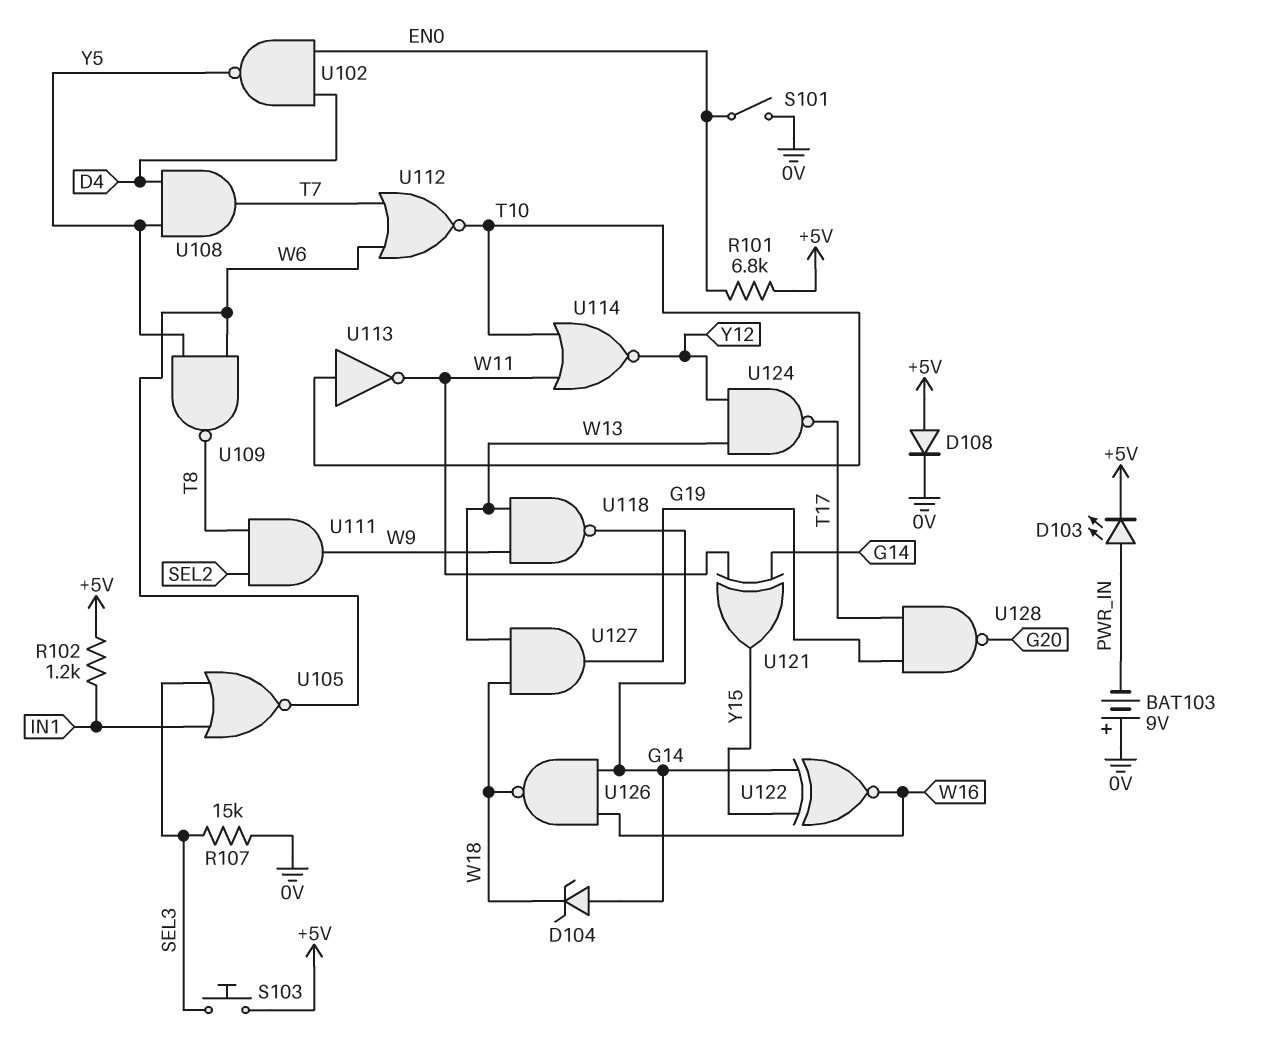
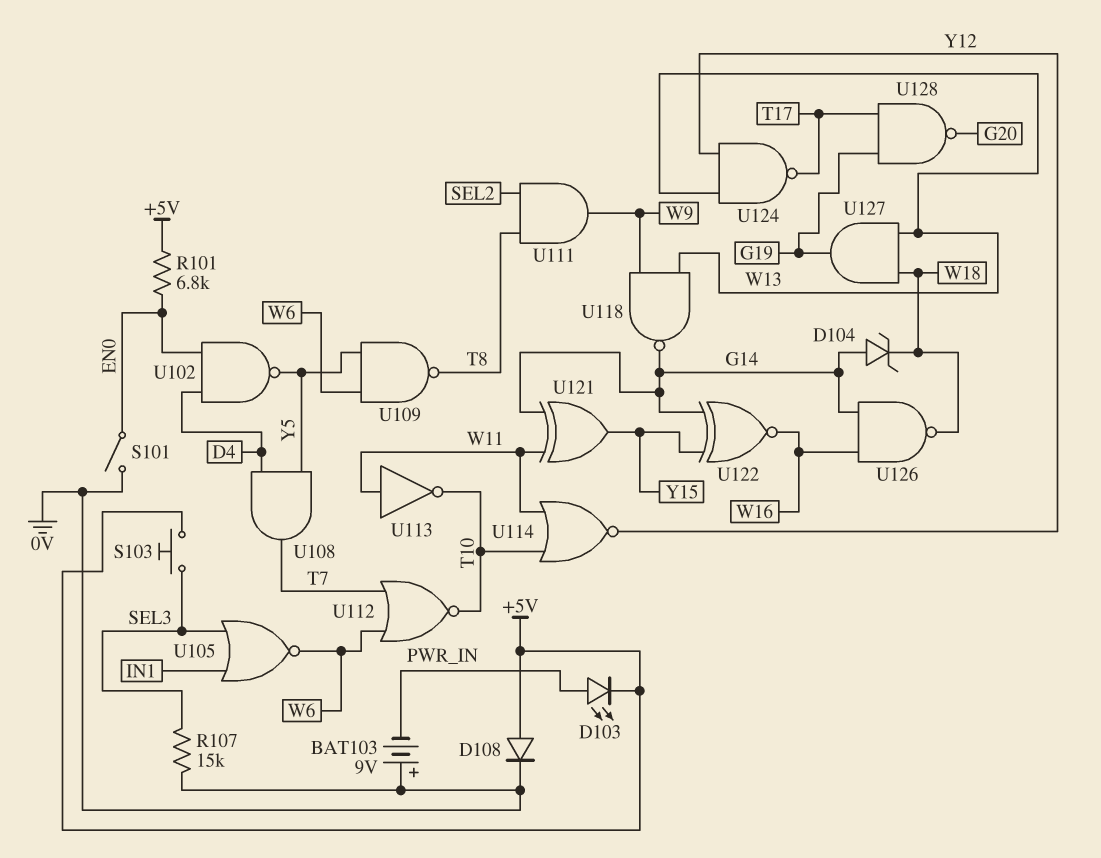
R102: 1.2k (+5V, IN1) -> none
U113: NOT (in T10, out W11) -> NOT (in W11, out T10)

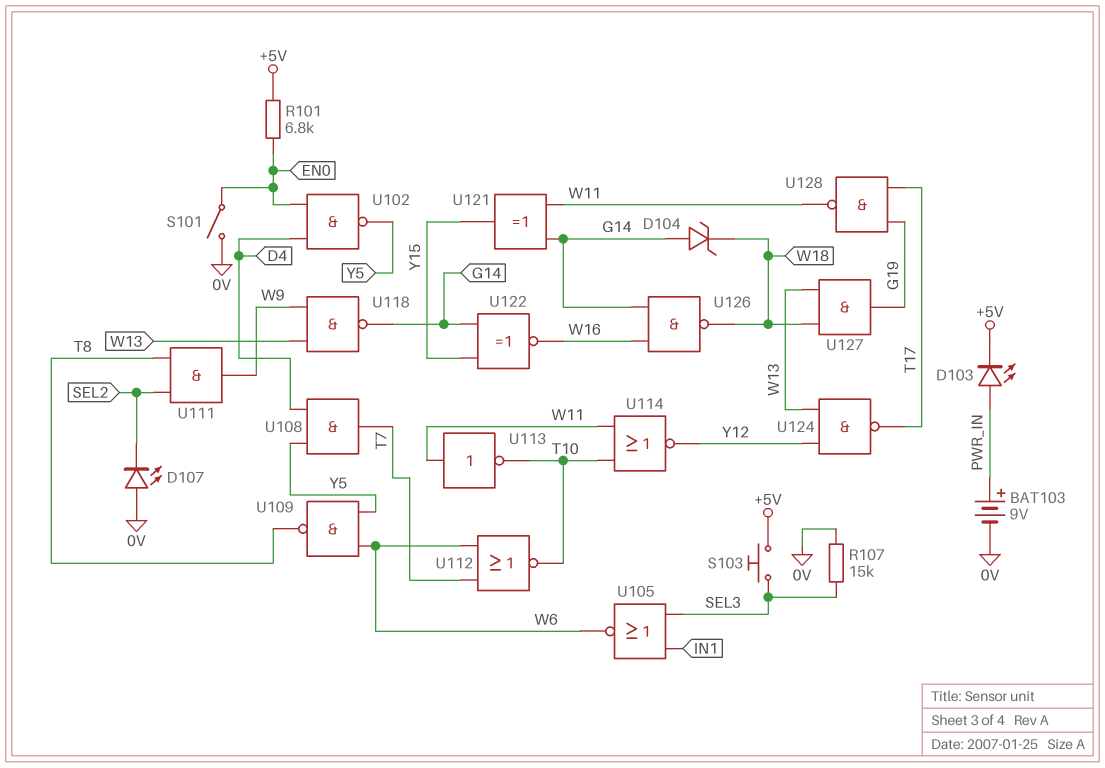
BAT103: 9V (plus 0V, minus PWR_IN) -> 9V (plus PWR_IN, minus 0V)
D107: none -> LED (A 0V, K SEL2)
D108: diode (A +5V, K 0V) -> none
U128: NAND (in G19, in T17, out G20) -> NAND (in G19, in T17, out W11)

